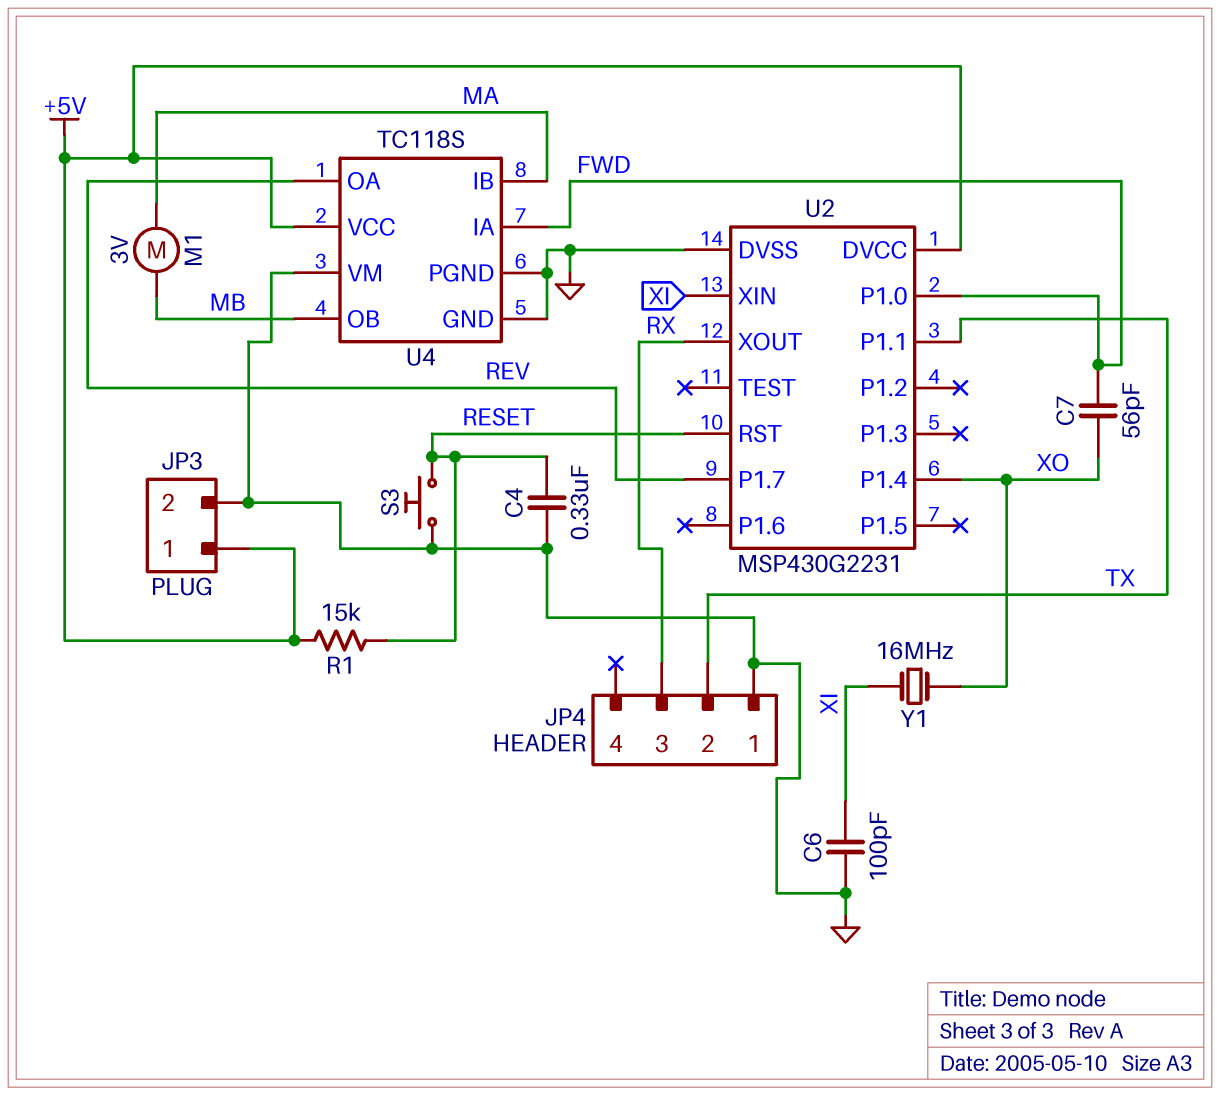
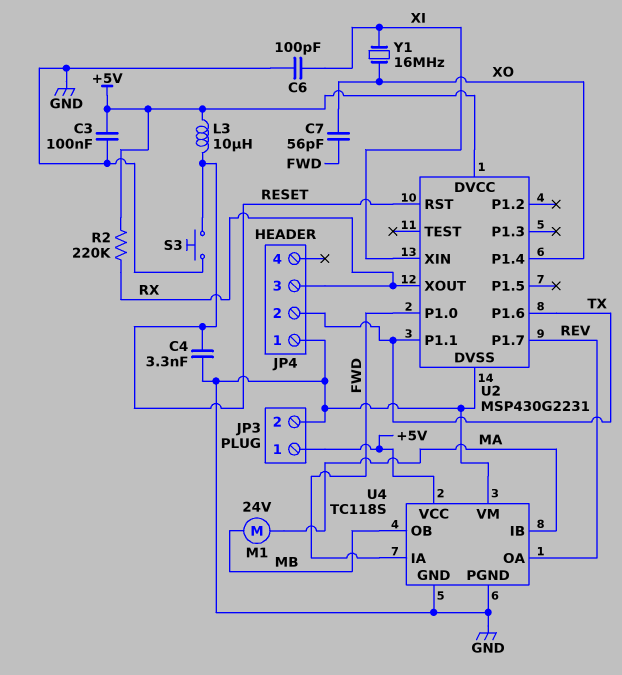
C3: none -> 100nF (+5V, GND)
C4: 330nF (GND, RESET) -> 3.3nF (GND, RESET)
L3: none -> 10uH (+5V, RESET)
M1: motor 3V (MA, MB) -> motor 24V (MA, MB)
R1: 15k (+5V, RESET) -> none
R2: none -> 220k (+5V, RX)
U2 pin P1.6: none -> TX

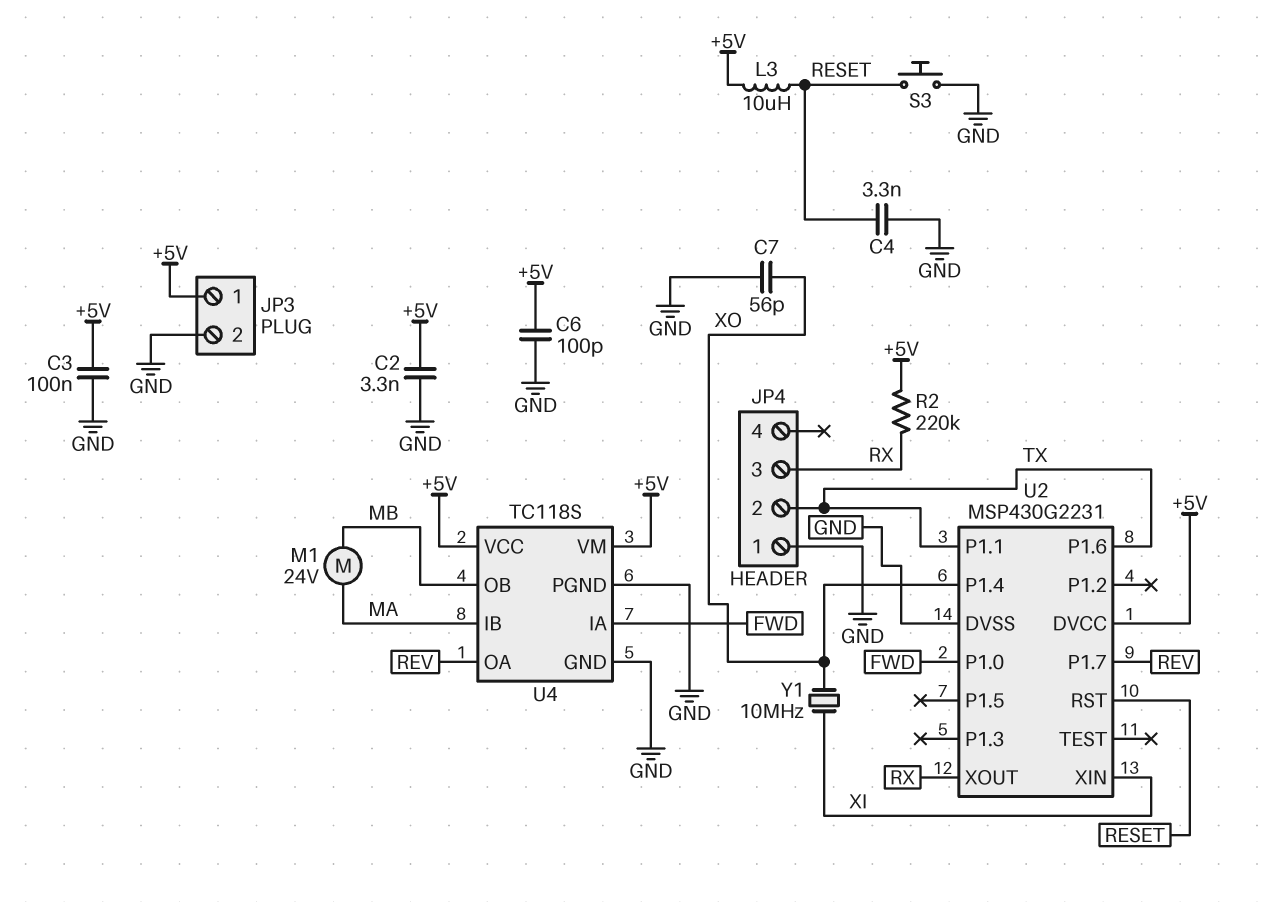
C2: none -> 3.3nF (+5V, GND)
C6: 100pF (GND, XI) -> 100pF (+5V, GND)
C7: 56pF (FWD, XO) -> 56pF (GND, XO)
U4 pin VM: GND -> +5V
Y1: 16MHz (XI, XO) -> 10MHz (XI, XO)

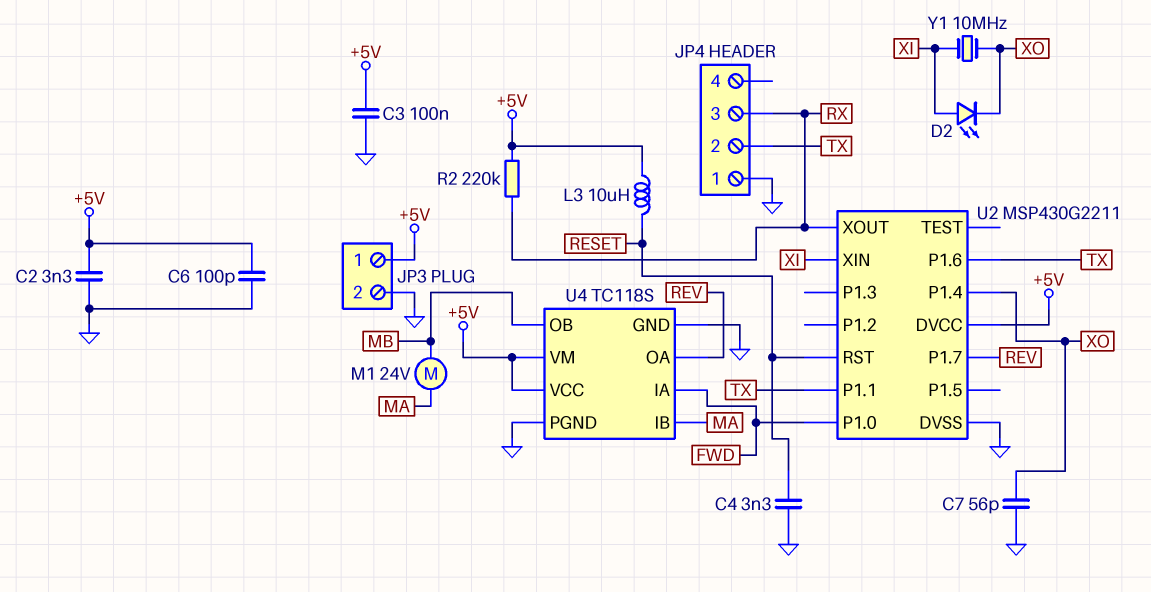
D2: none -> LED (A XI, K XO)
S3: button (GND, RESET) -> none
U2: MSP430G2231 -> MSP430G2211

